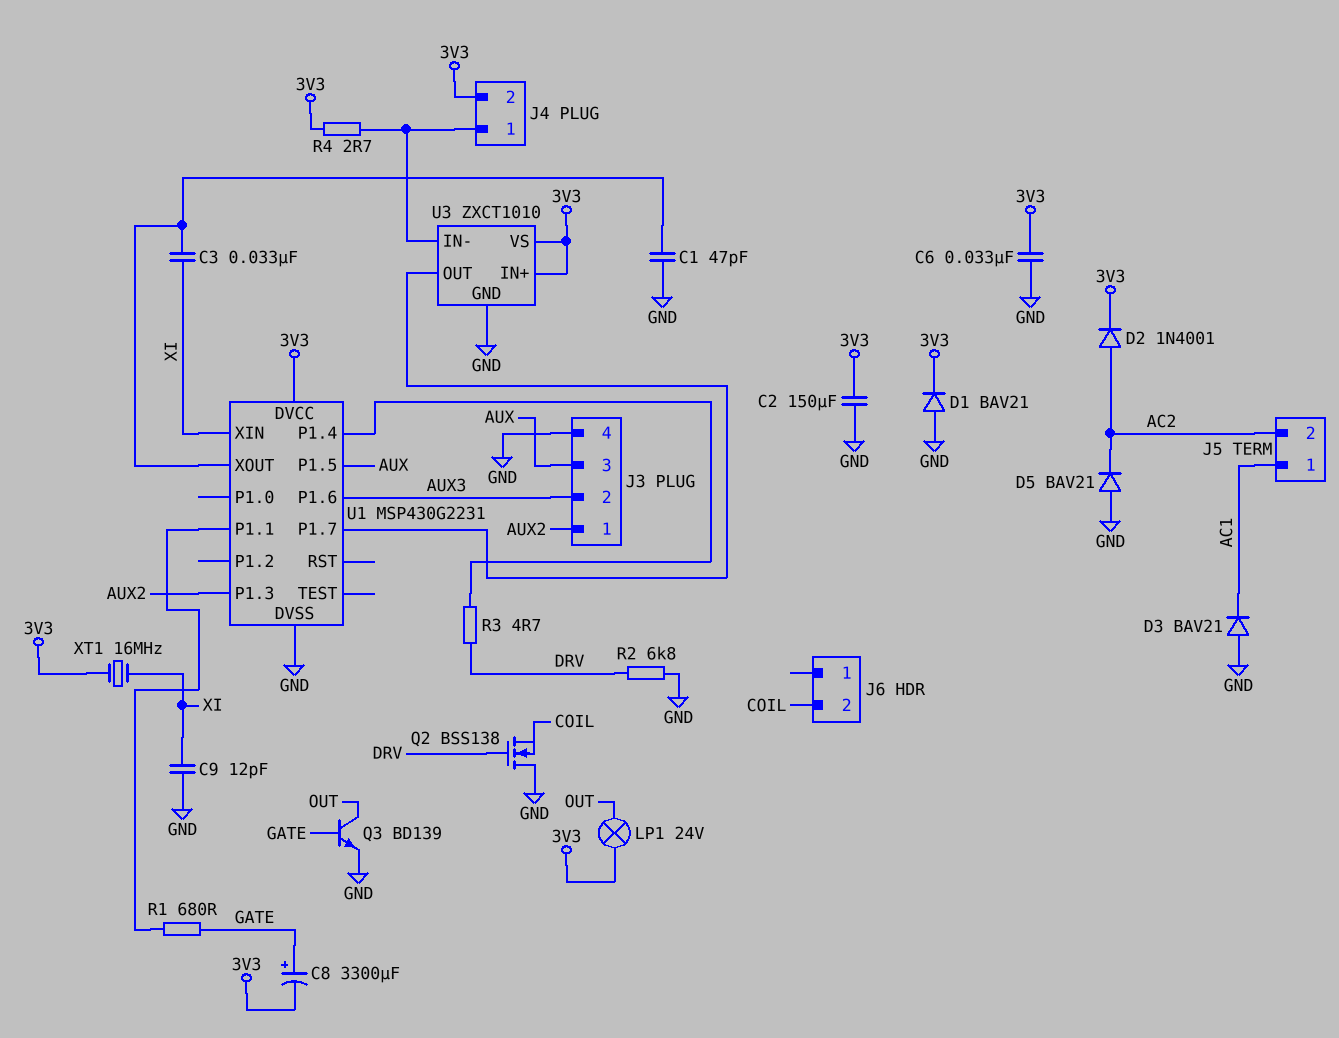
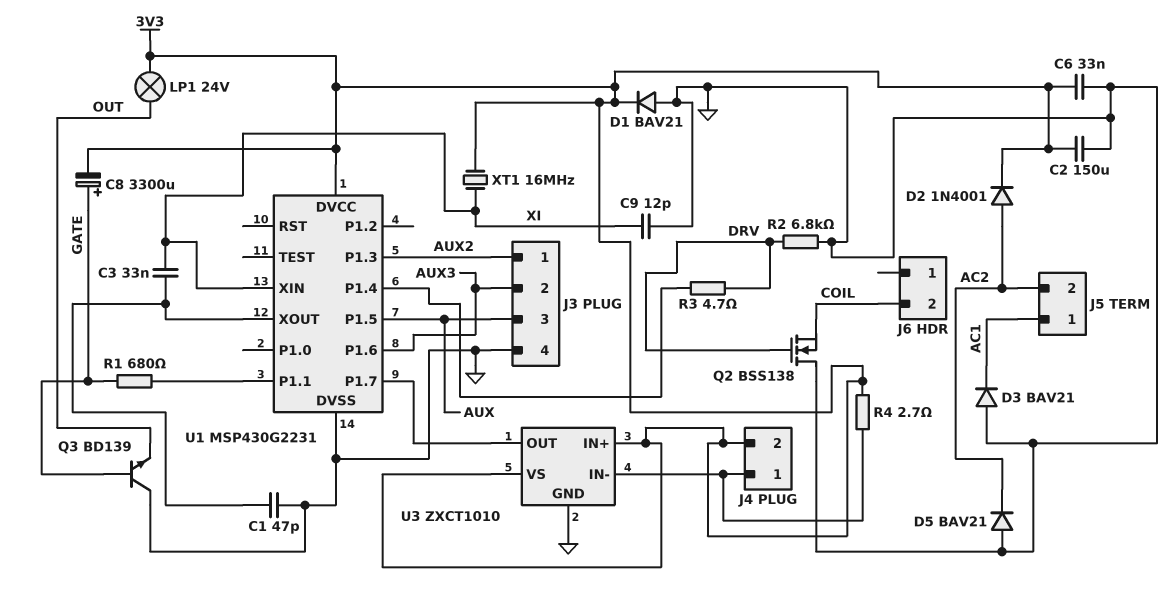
Q3: NPN BD139 (B GATE, C OUT, E GND) -> NPN BD139 (B GATE, C GND, E OUT)

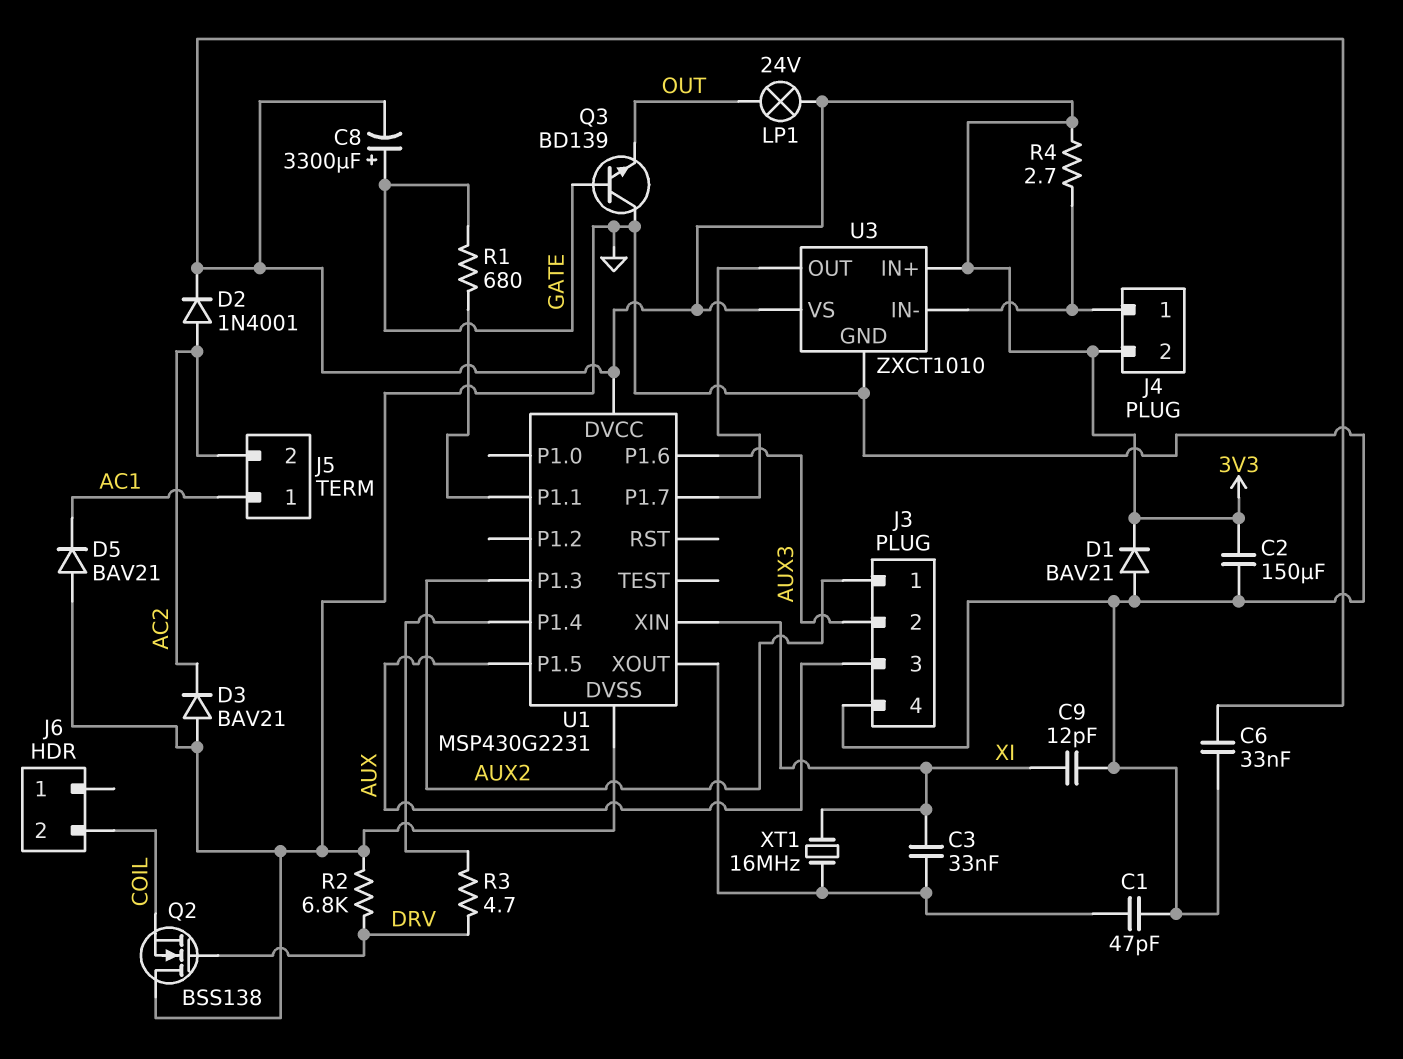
D3: diode BAV21 (A GND, K AC1) -> diode BAV21 (A GND, K AC2)
D5: diode BAV21 (A GND, K AC2) -> diode BAV21 (A GND, K AC1)
XT1: 16MHz (3V3, XI) -> 16MHz (U1/XOUT, XI)

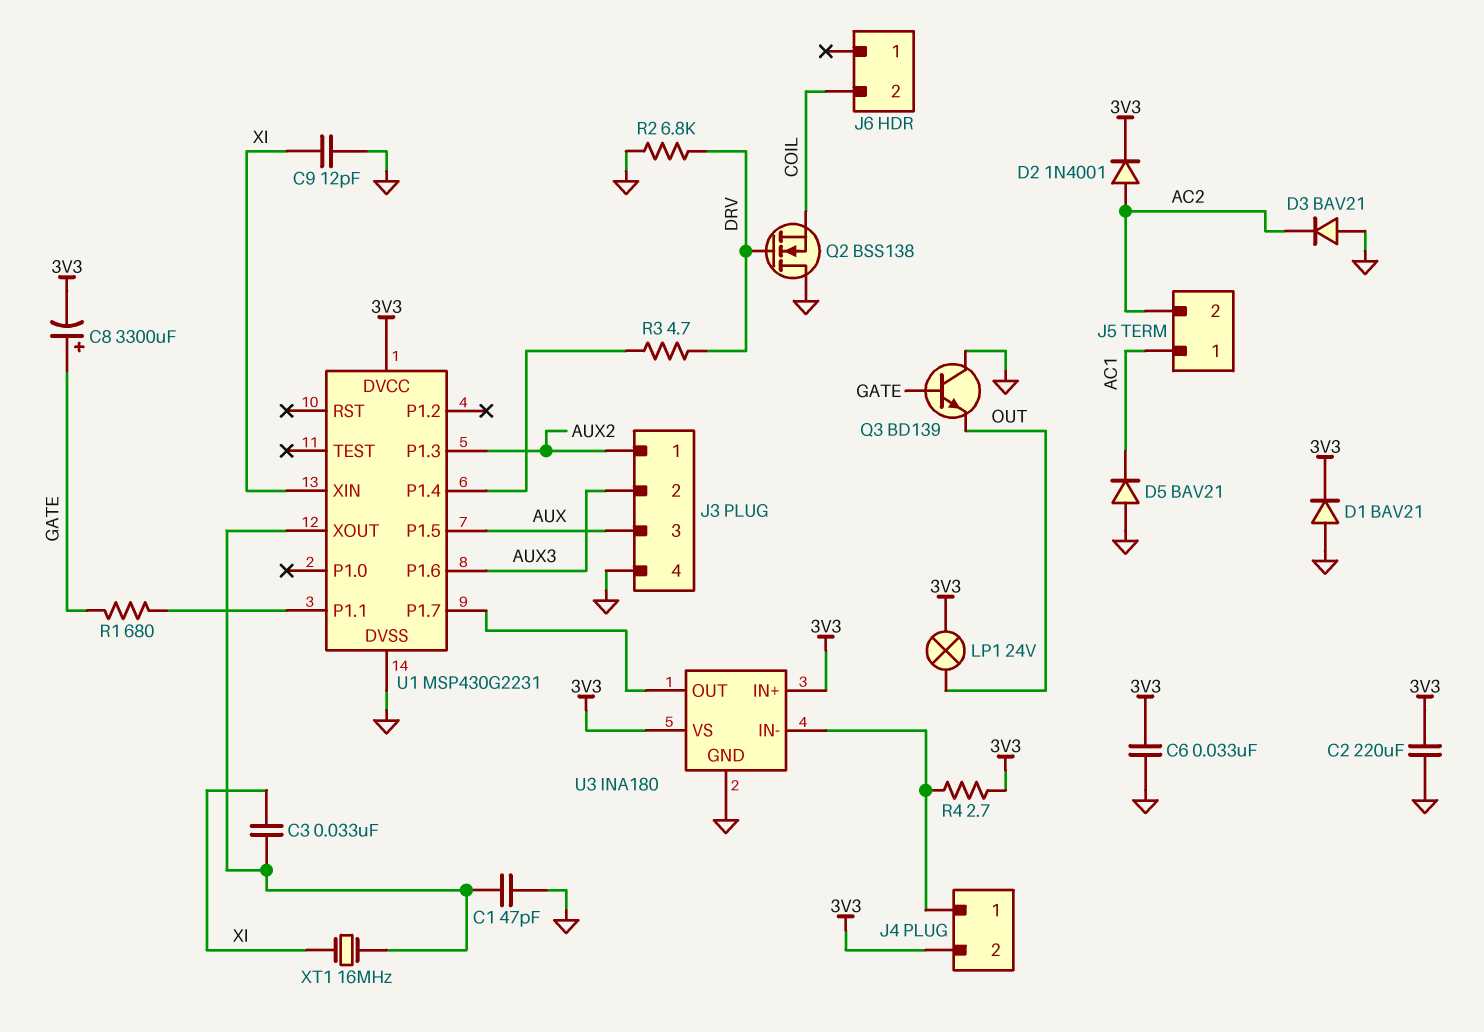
C2: 150uF (3V3, GND) -> 220uF (3V3, GND)
U3: ZXCT1010 -> INA180

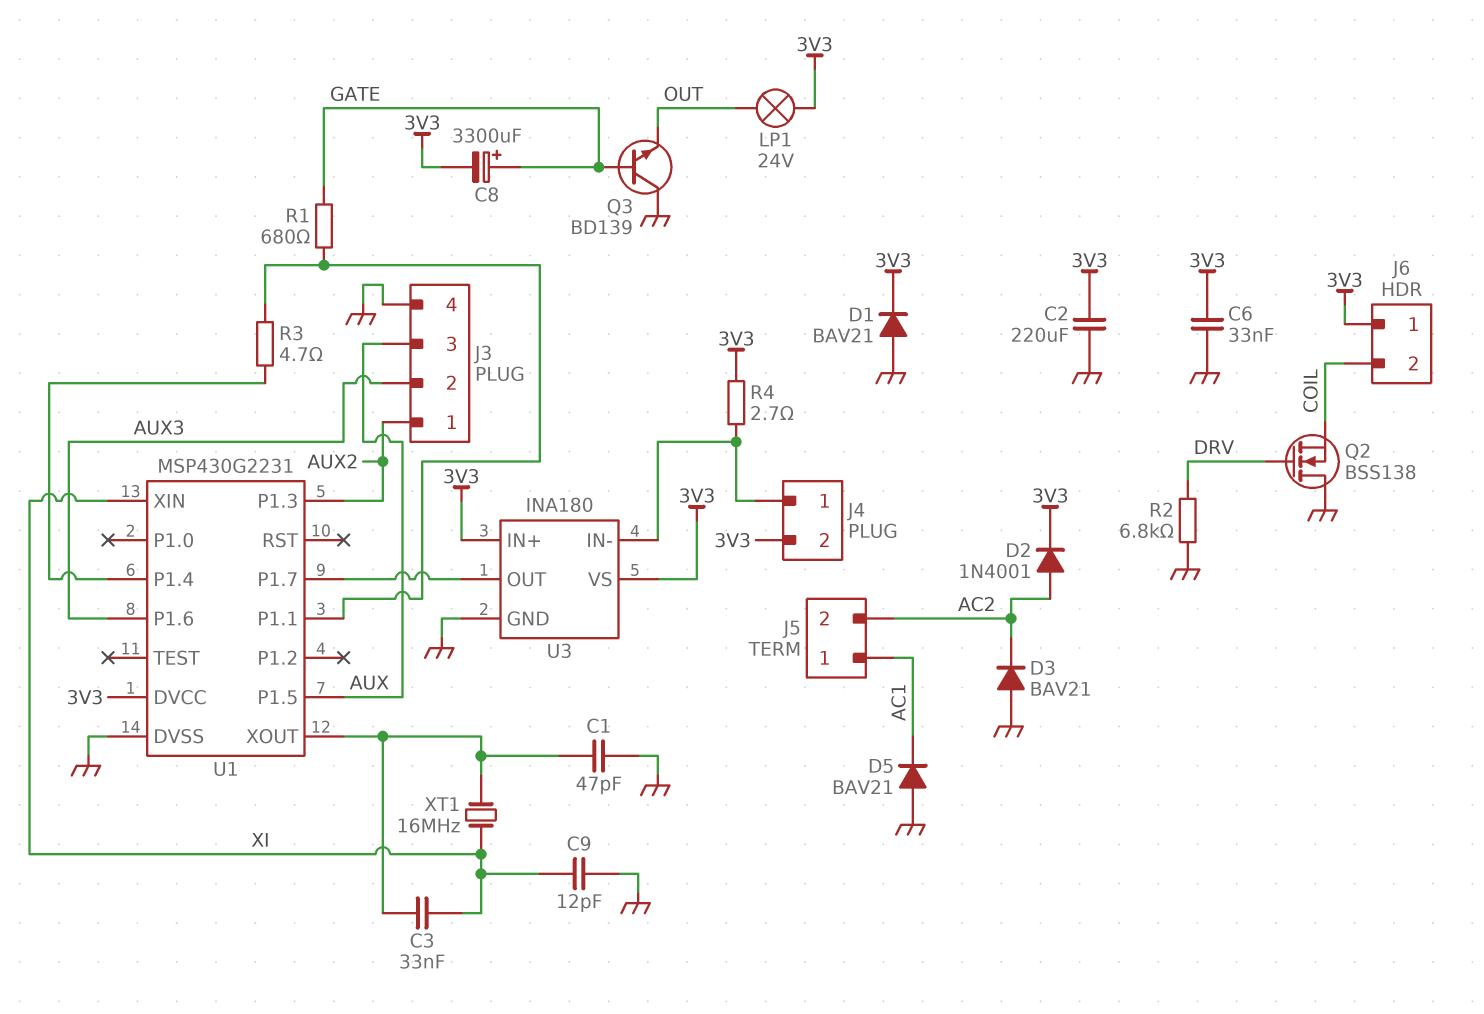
J6 pin 1: none -> 3V3
R3: 4.7 (DRV, U1/P1.4) -> 4.7 (U1/P1.1, U1/P1.4)

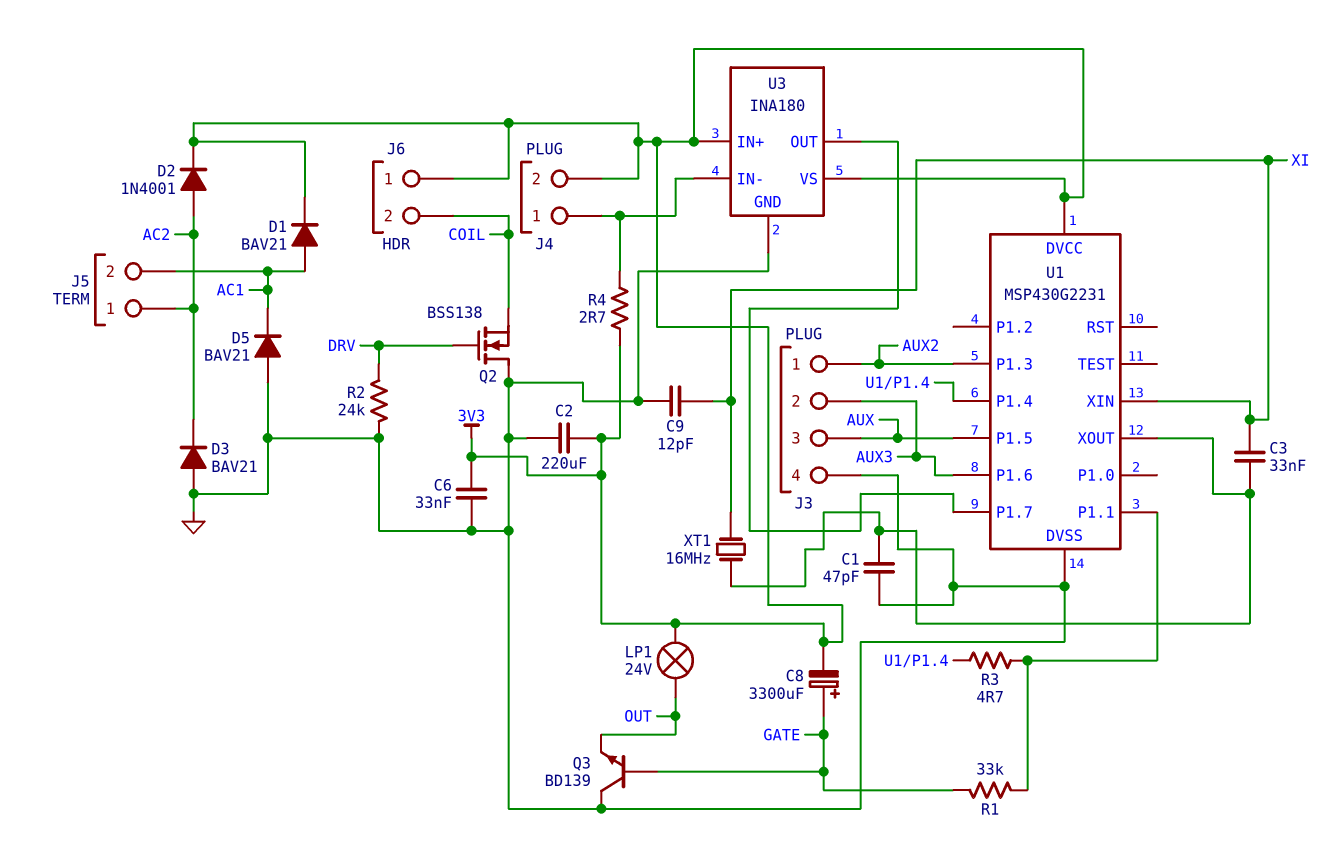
D1: diode BAV21 (A GND, K 3V3) -> diode BAV21 (A AC1, K 3V3)
J5 pin 1: AC1 -> AC2
J5 pin 2: AC2 -> AC1
R1: 680 (GATE, U1/P1.1) -> 33k (GATE, U1/P1.1)
R2: 6.8k (DRV, GND) -> 24k (DRV, GND)

